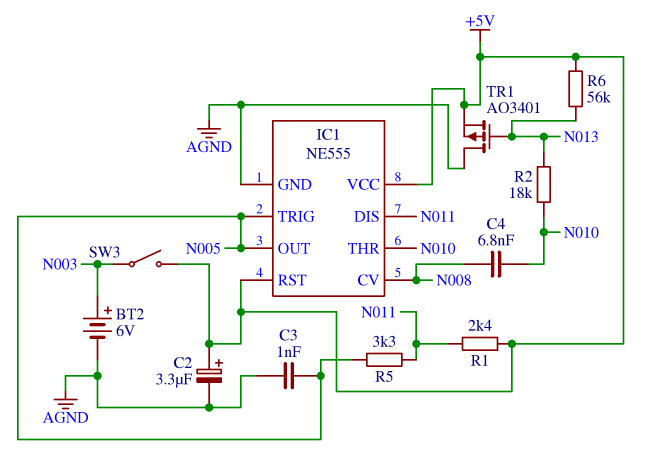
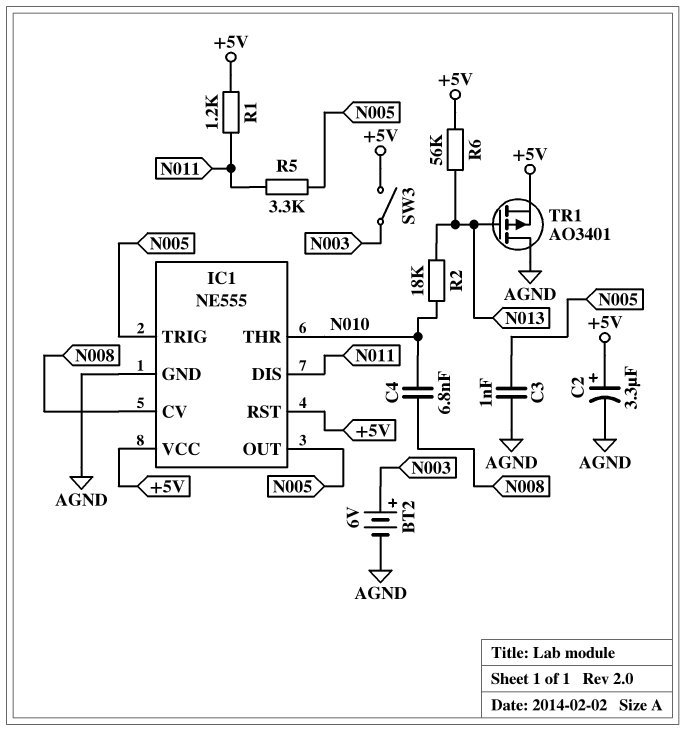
R1: 2.4k (+5V, N011) -> 1.2k (+5V, N011)

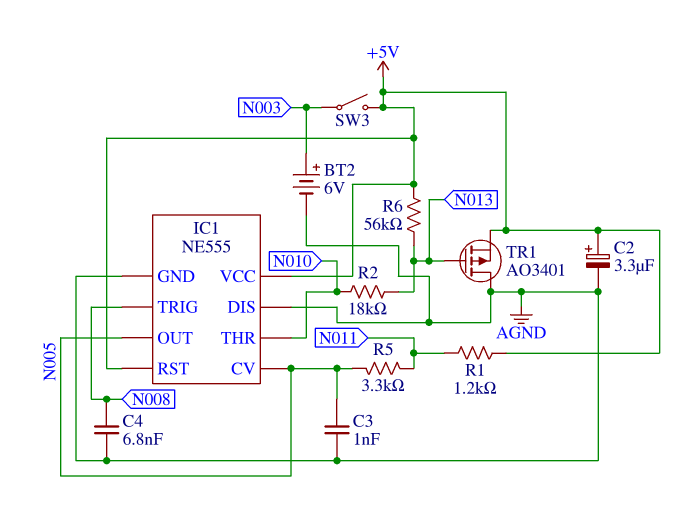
C4: 6.8nF (N008, N010) -> 6.8nF (AGND, N008)
IC1 pin CV: N008 -> N005
IC1 pin DIS: N011 -> AGND
IC1 pin TRIG: N005 -> N008

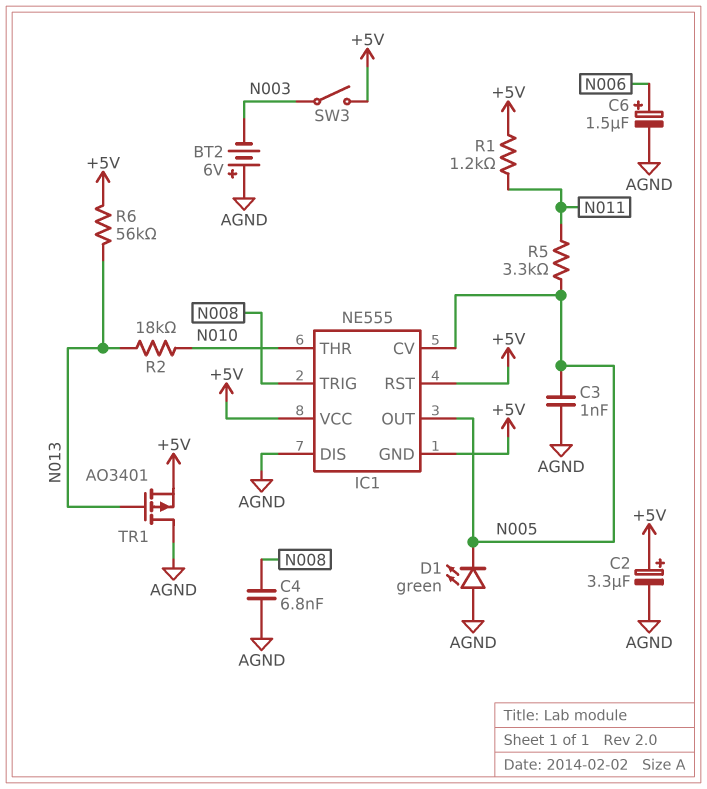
BT2: 6V (plus N003, minus AGND) -> 6V (plus AGND, minus N003)
C6: none -> 1.5uF (plus N006, minus AGND)
D1: none -> LED green (A AGND, K N005)
IC1 pin GND: AGND -> +5V

